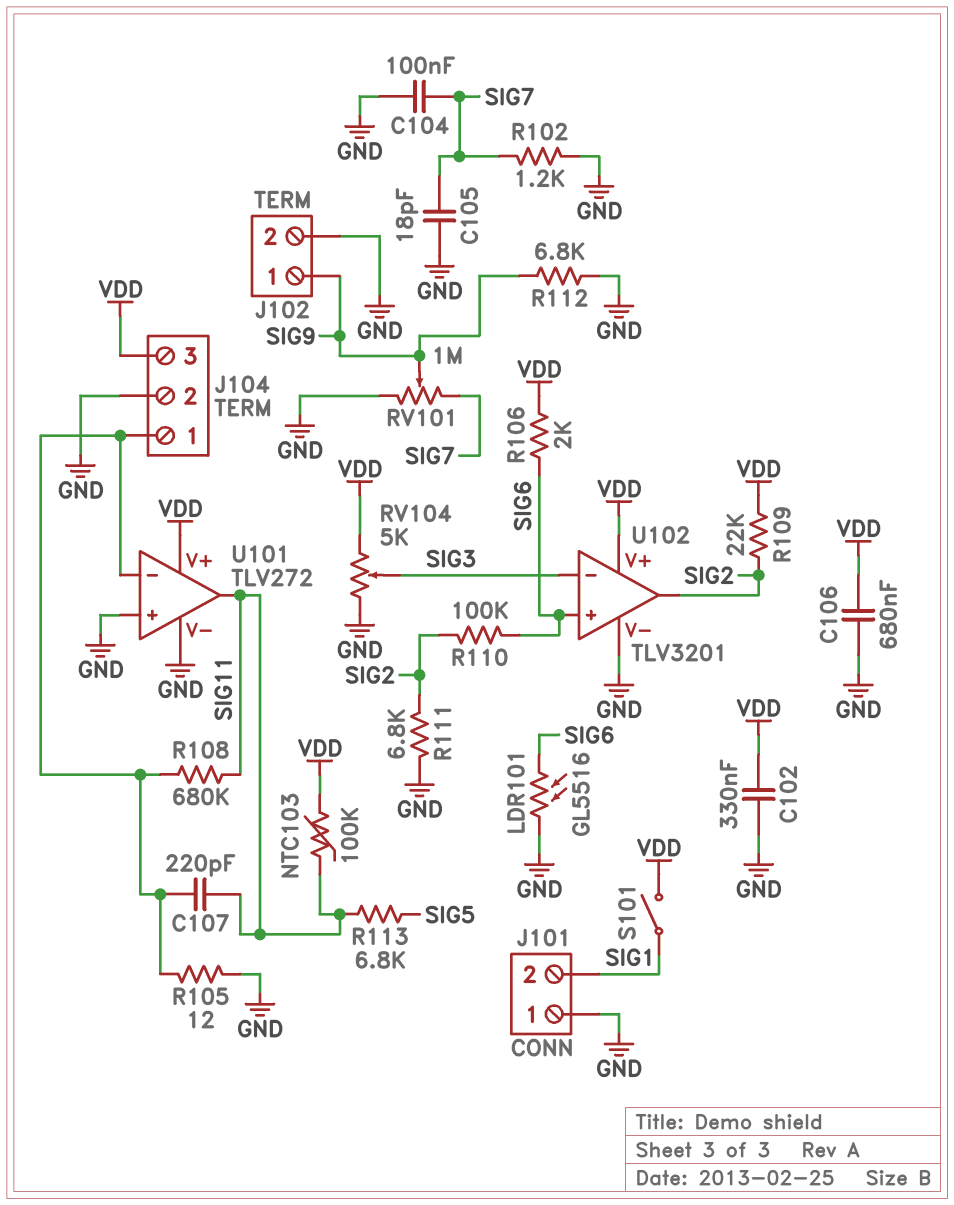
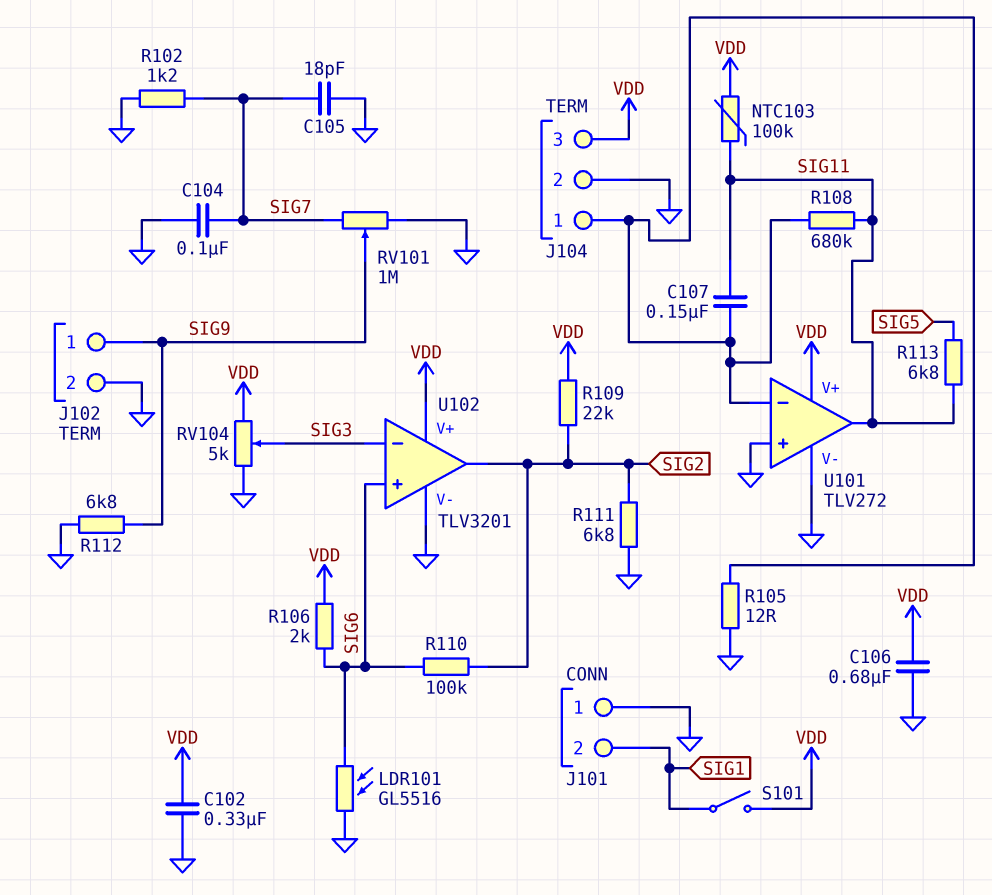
C107: 220pF (J104/1, SIG11) -> 150nF (J104/1, SIG11)

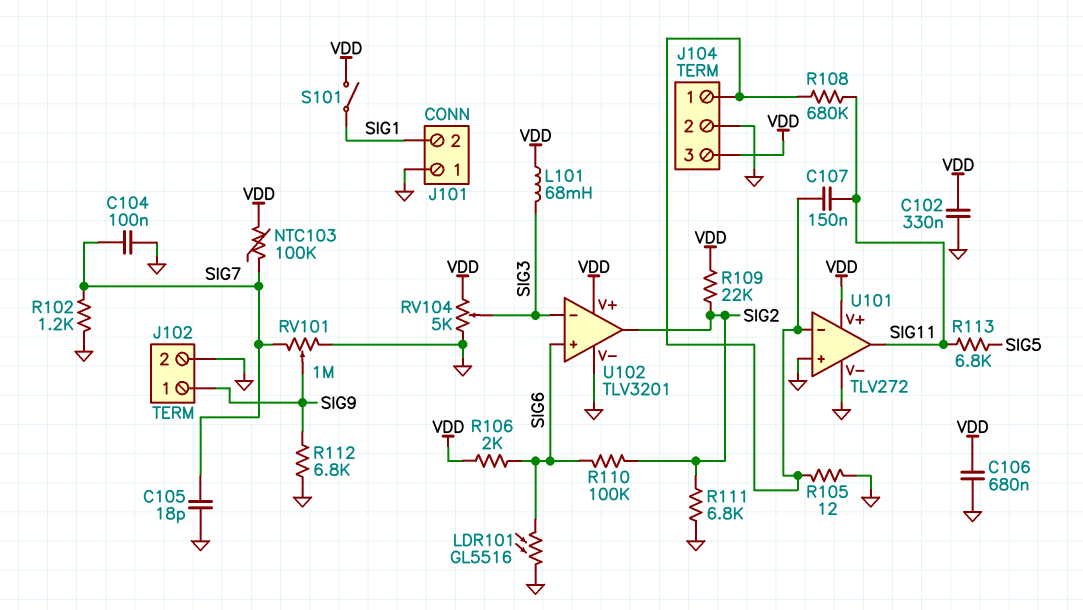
L101: none -> 68mH (SIG3, VDD)
NTC103: 100k (SIG11, VDD) -> 100k (SIG7, VDD)

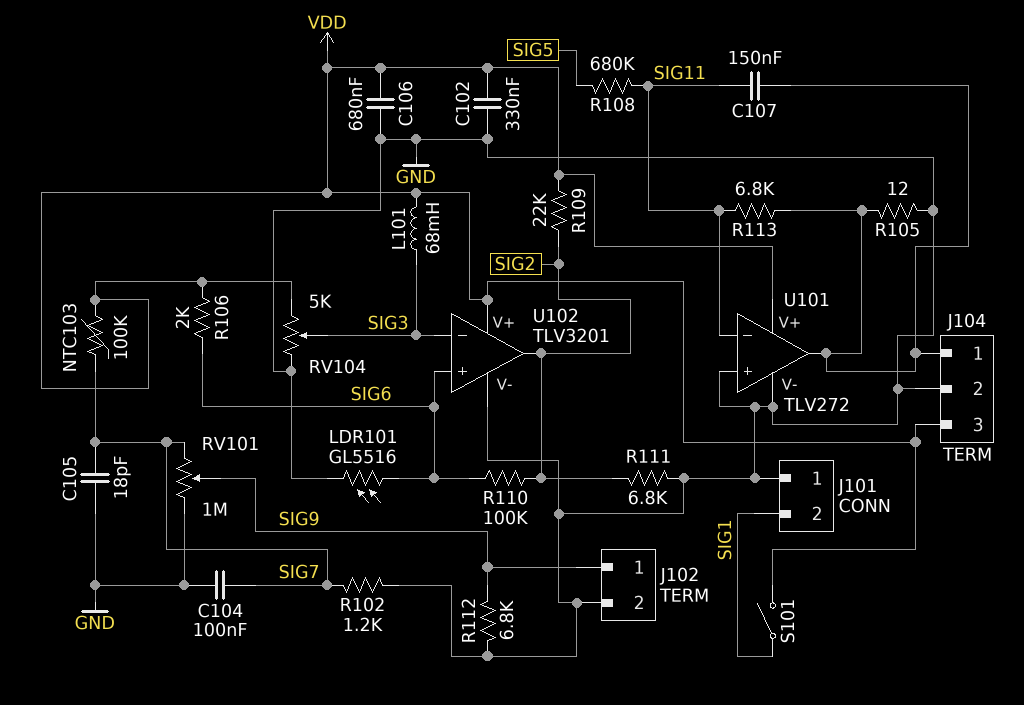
R108: 680k (J104/1, SIG11) -> 680k (SIG5, SIG11)
R113: 6.8k (SIG5, SIG11) -> 6.8k (J104/1, SIG11)
U101 pin in-: J104/1 -> SIG11
U101 pin out: SIG11 -> J104/1

